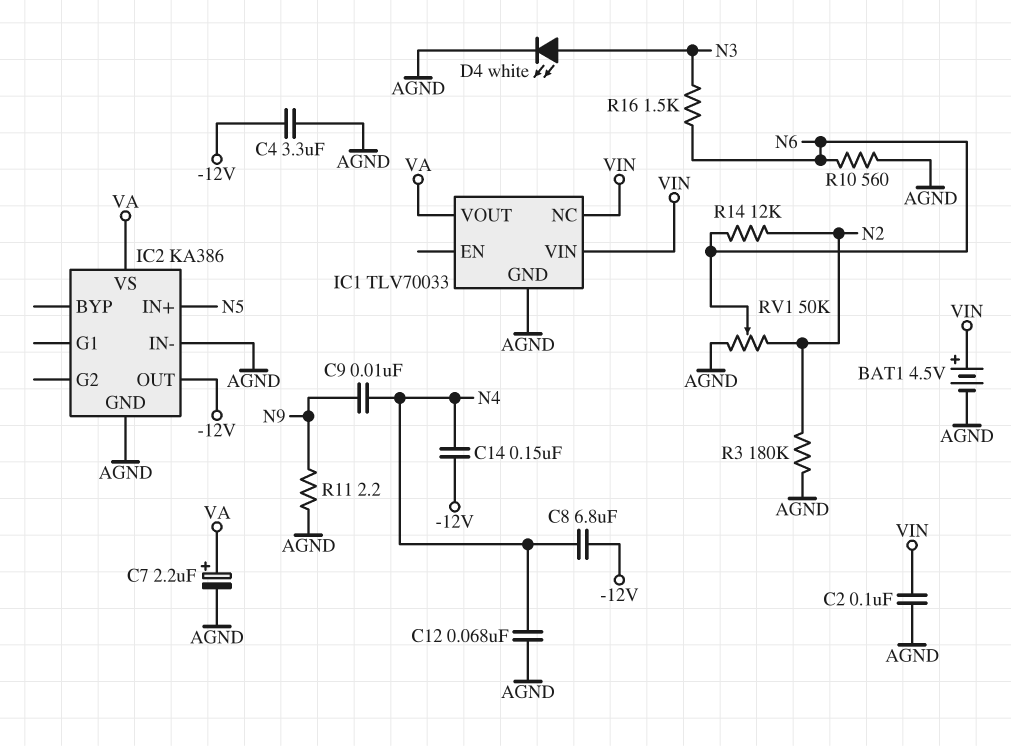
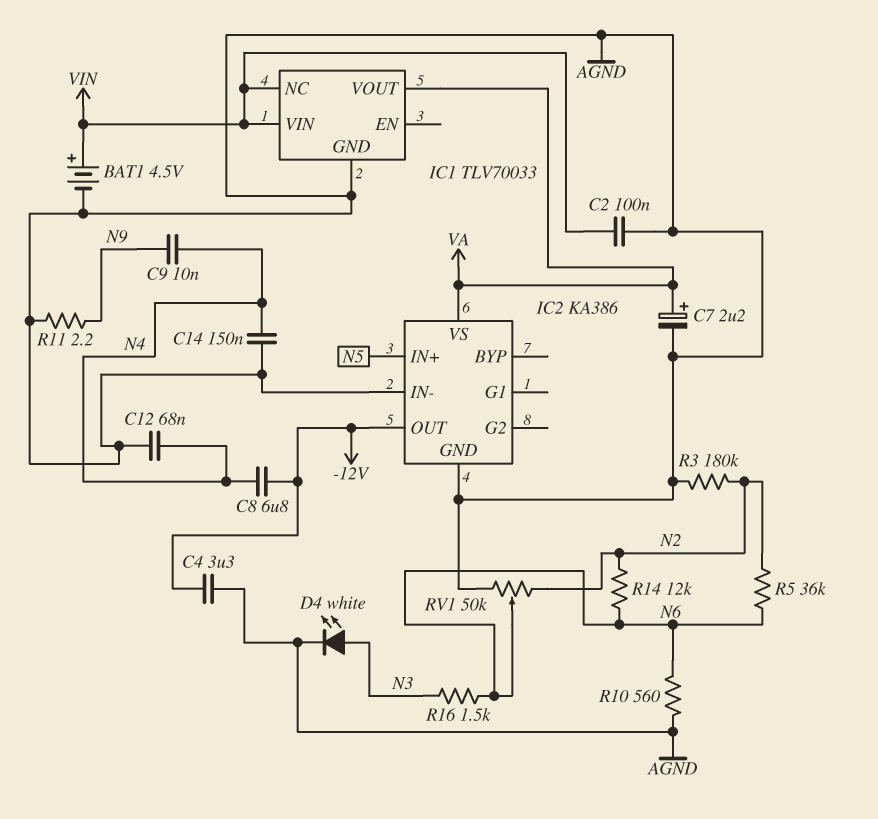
C14: 150nF (-12V, N4) -> 150nF (AGND, N4)
R5: none -> 36k (N2, N6)

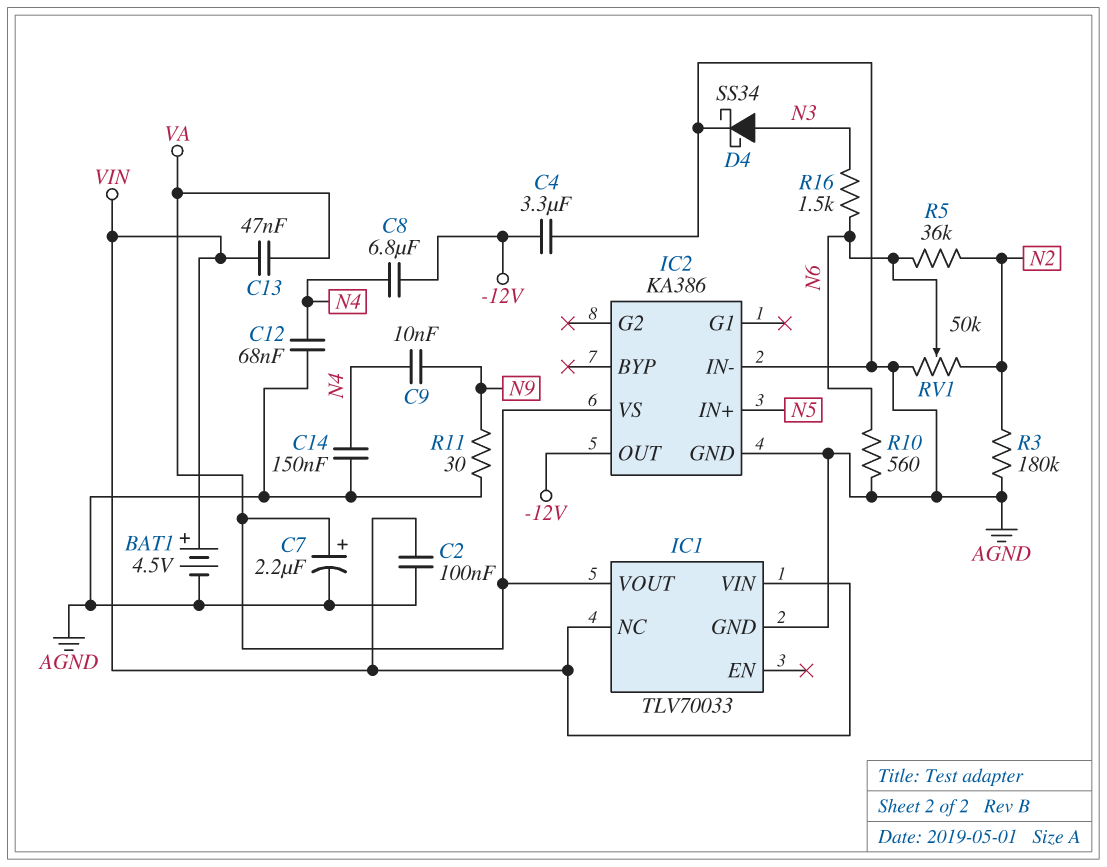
C13: none -> 47nF (VA, VIN)
D4: LED white (A N3, K AGND) -> schottky SS34 (A N3, K AGND)
R11: 2.2 (AGND, N9) -> 30 (AGND, N9)
R14: 12k (N2, N6) -> none

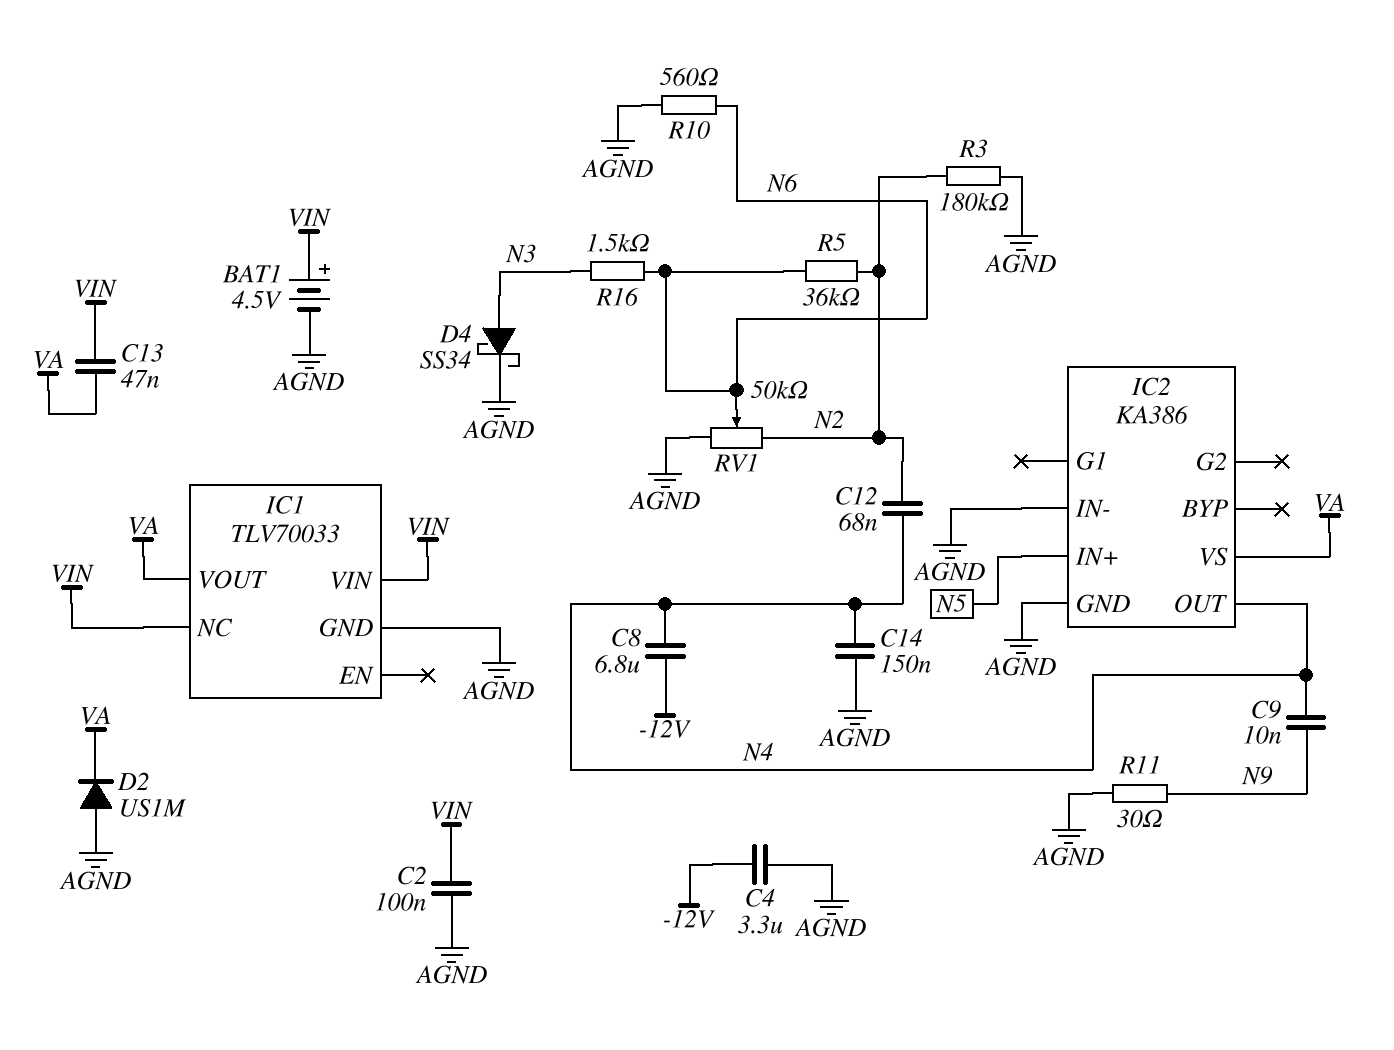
C7: 2.2uF (plus VA, minus AGND) -> none
C12: 68nF (AGND, N4) -> 68nF (N2, N4)
D2: none -> diode US1M (A AGND, K VA)
IC2 pin OUT: -12V -> N4

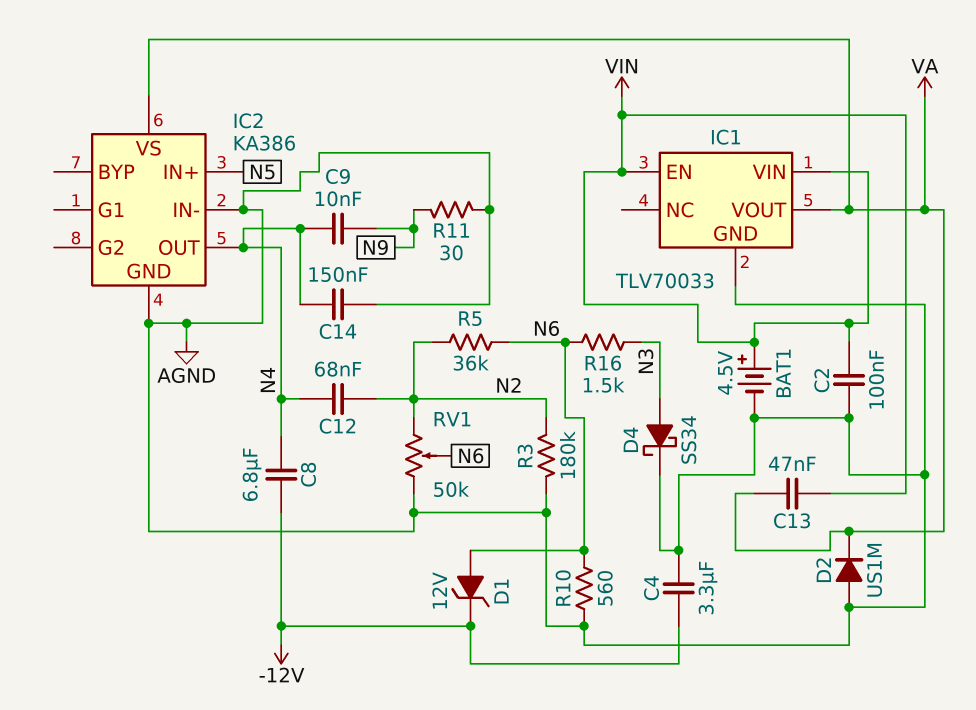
D1: none -> zener 12V (A N6, K -12V)
IC1 pin EN: none -> VIN
IC1 pin NC: VIN -> none

